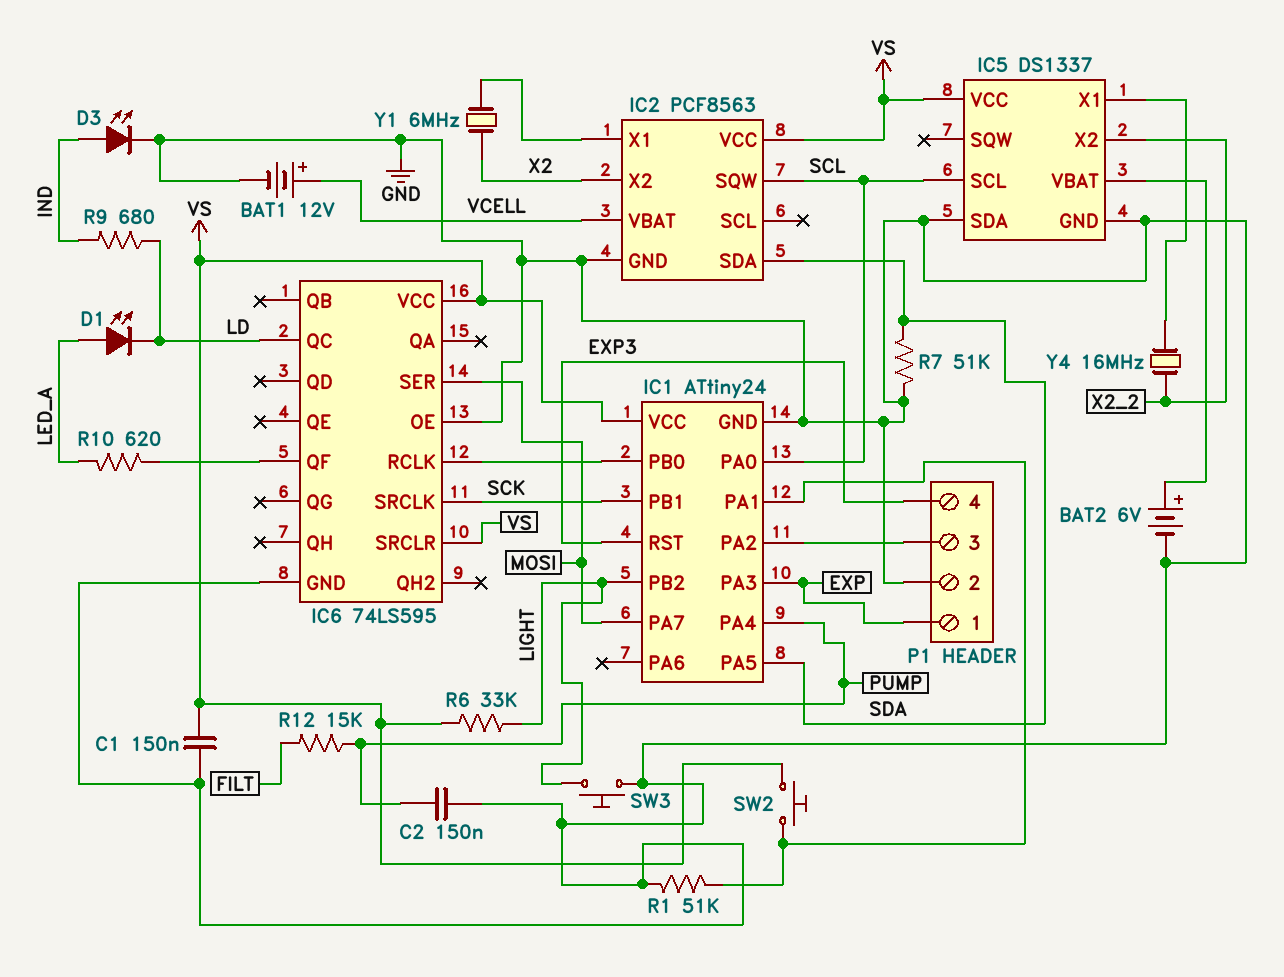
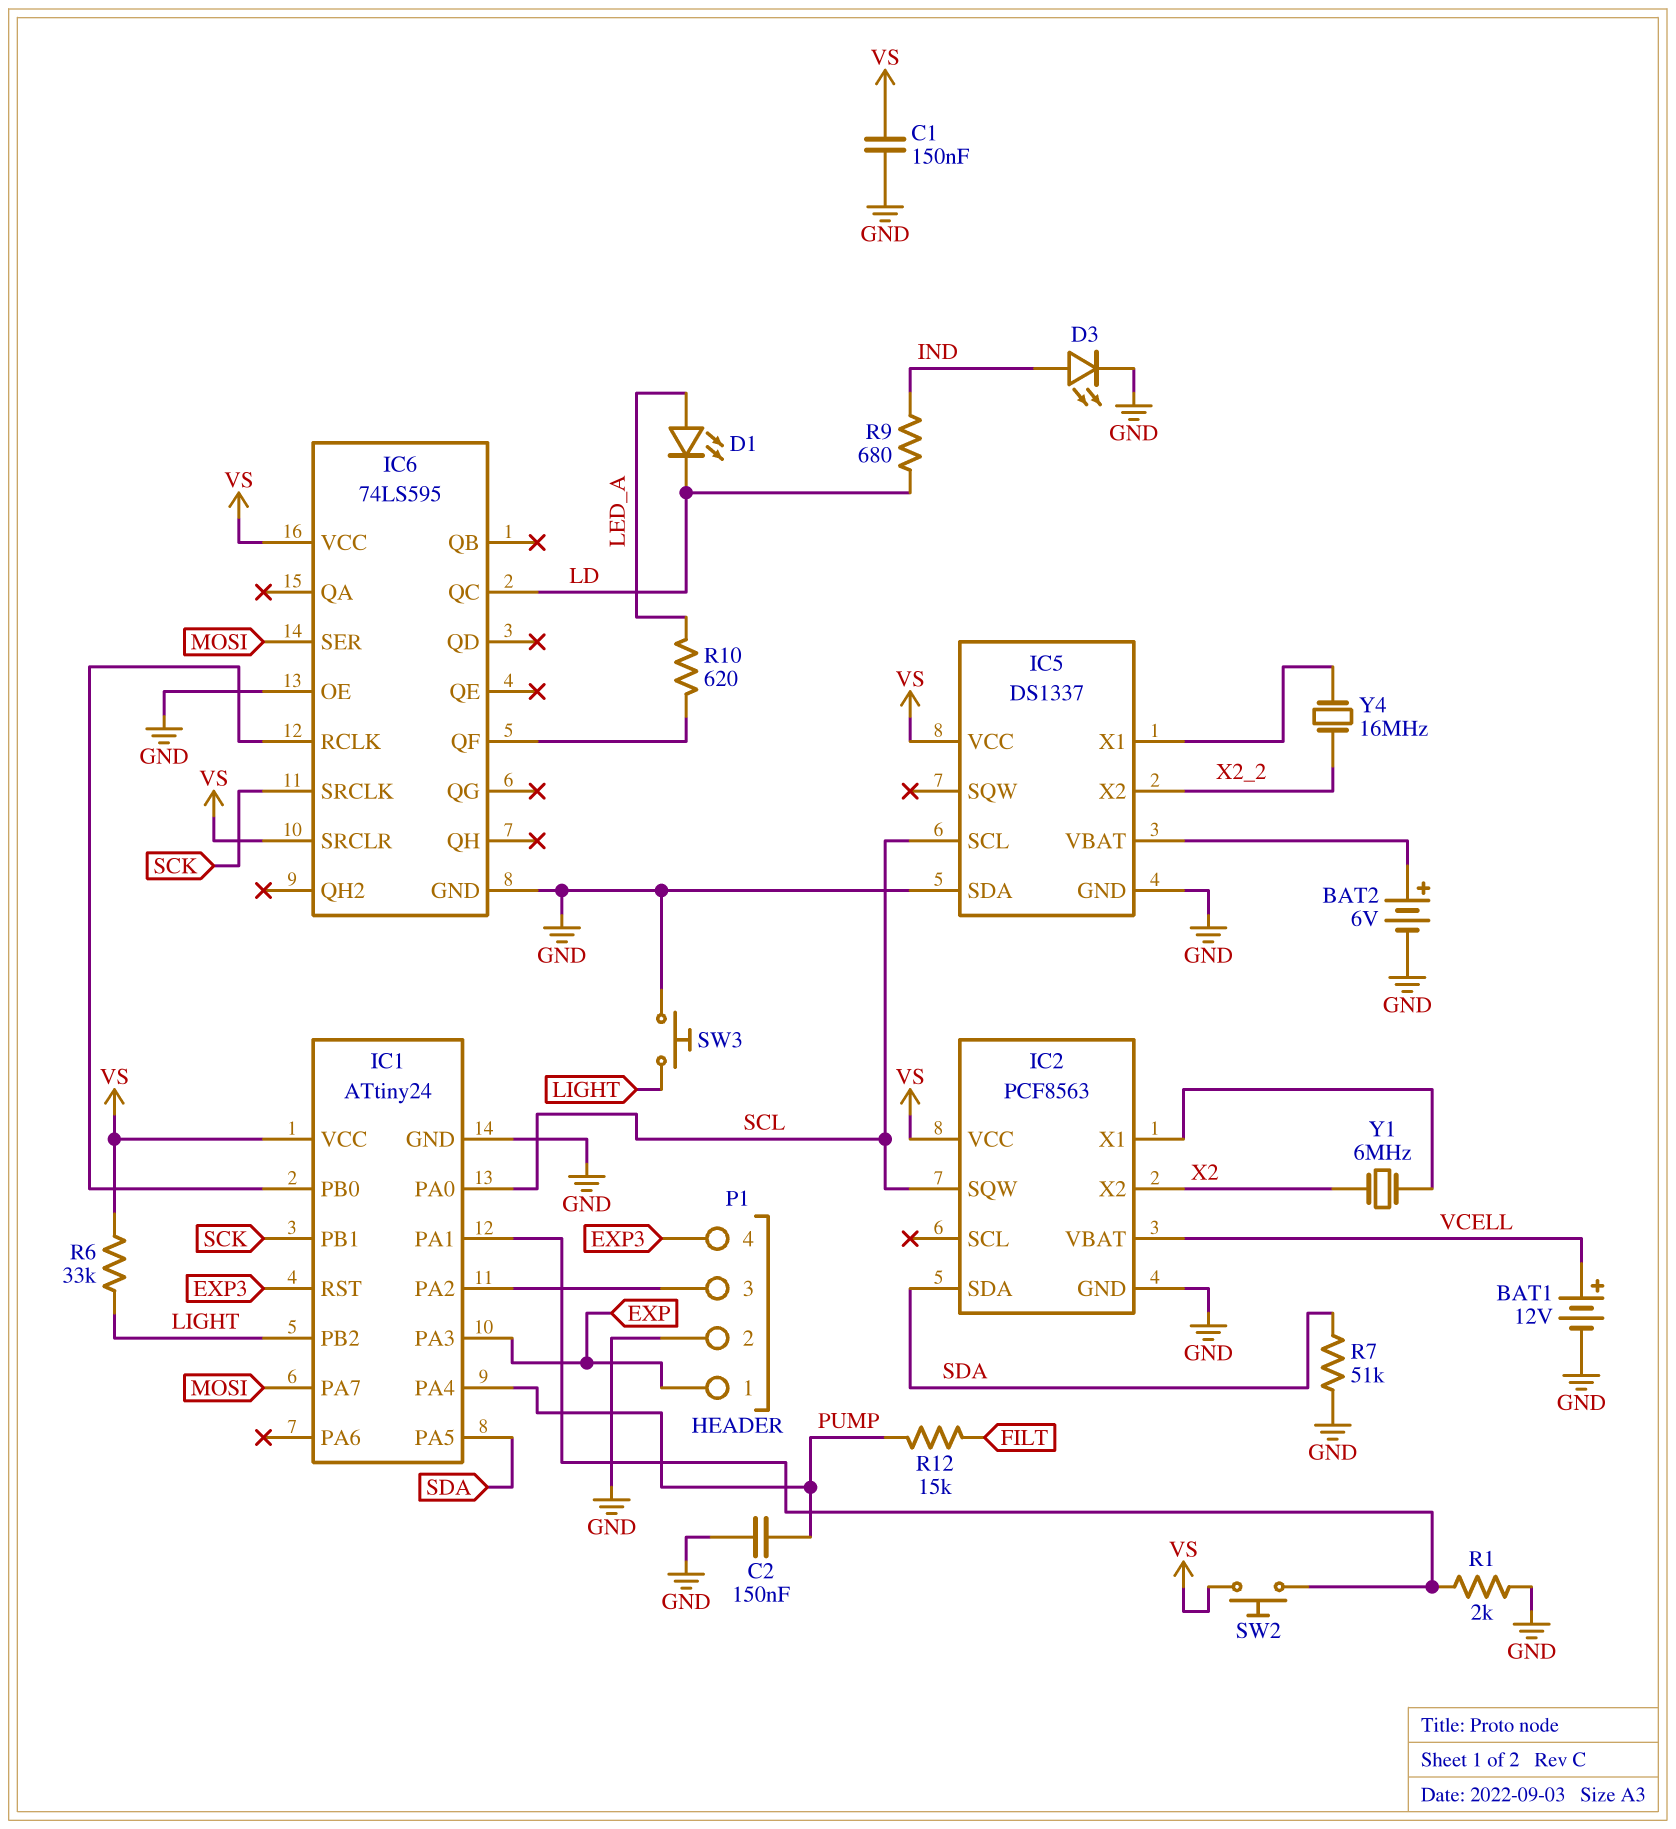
R1: 51k (GND, IC1/PA1) -> 2k (GND, IC1/PA1)

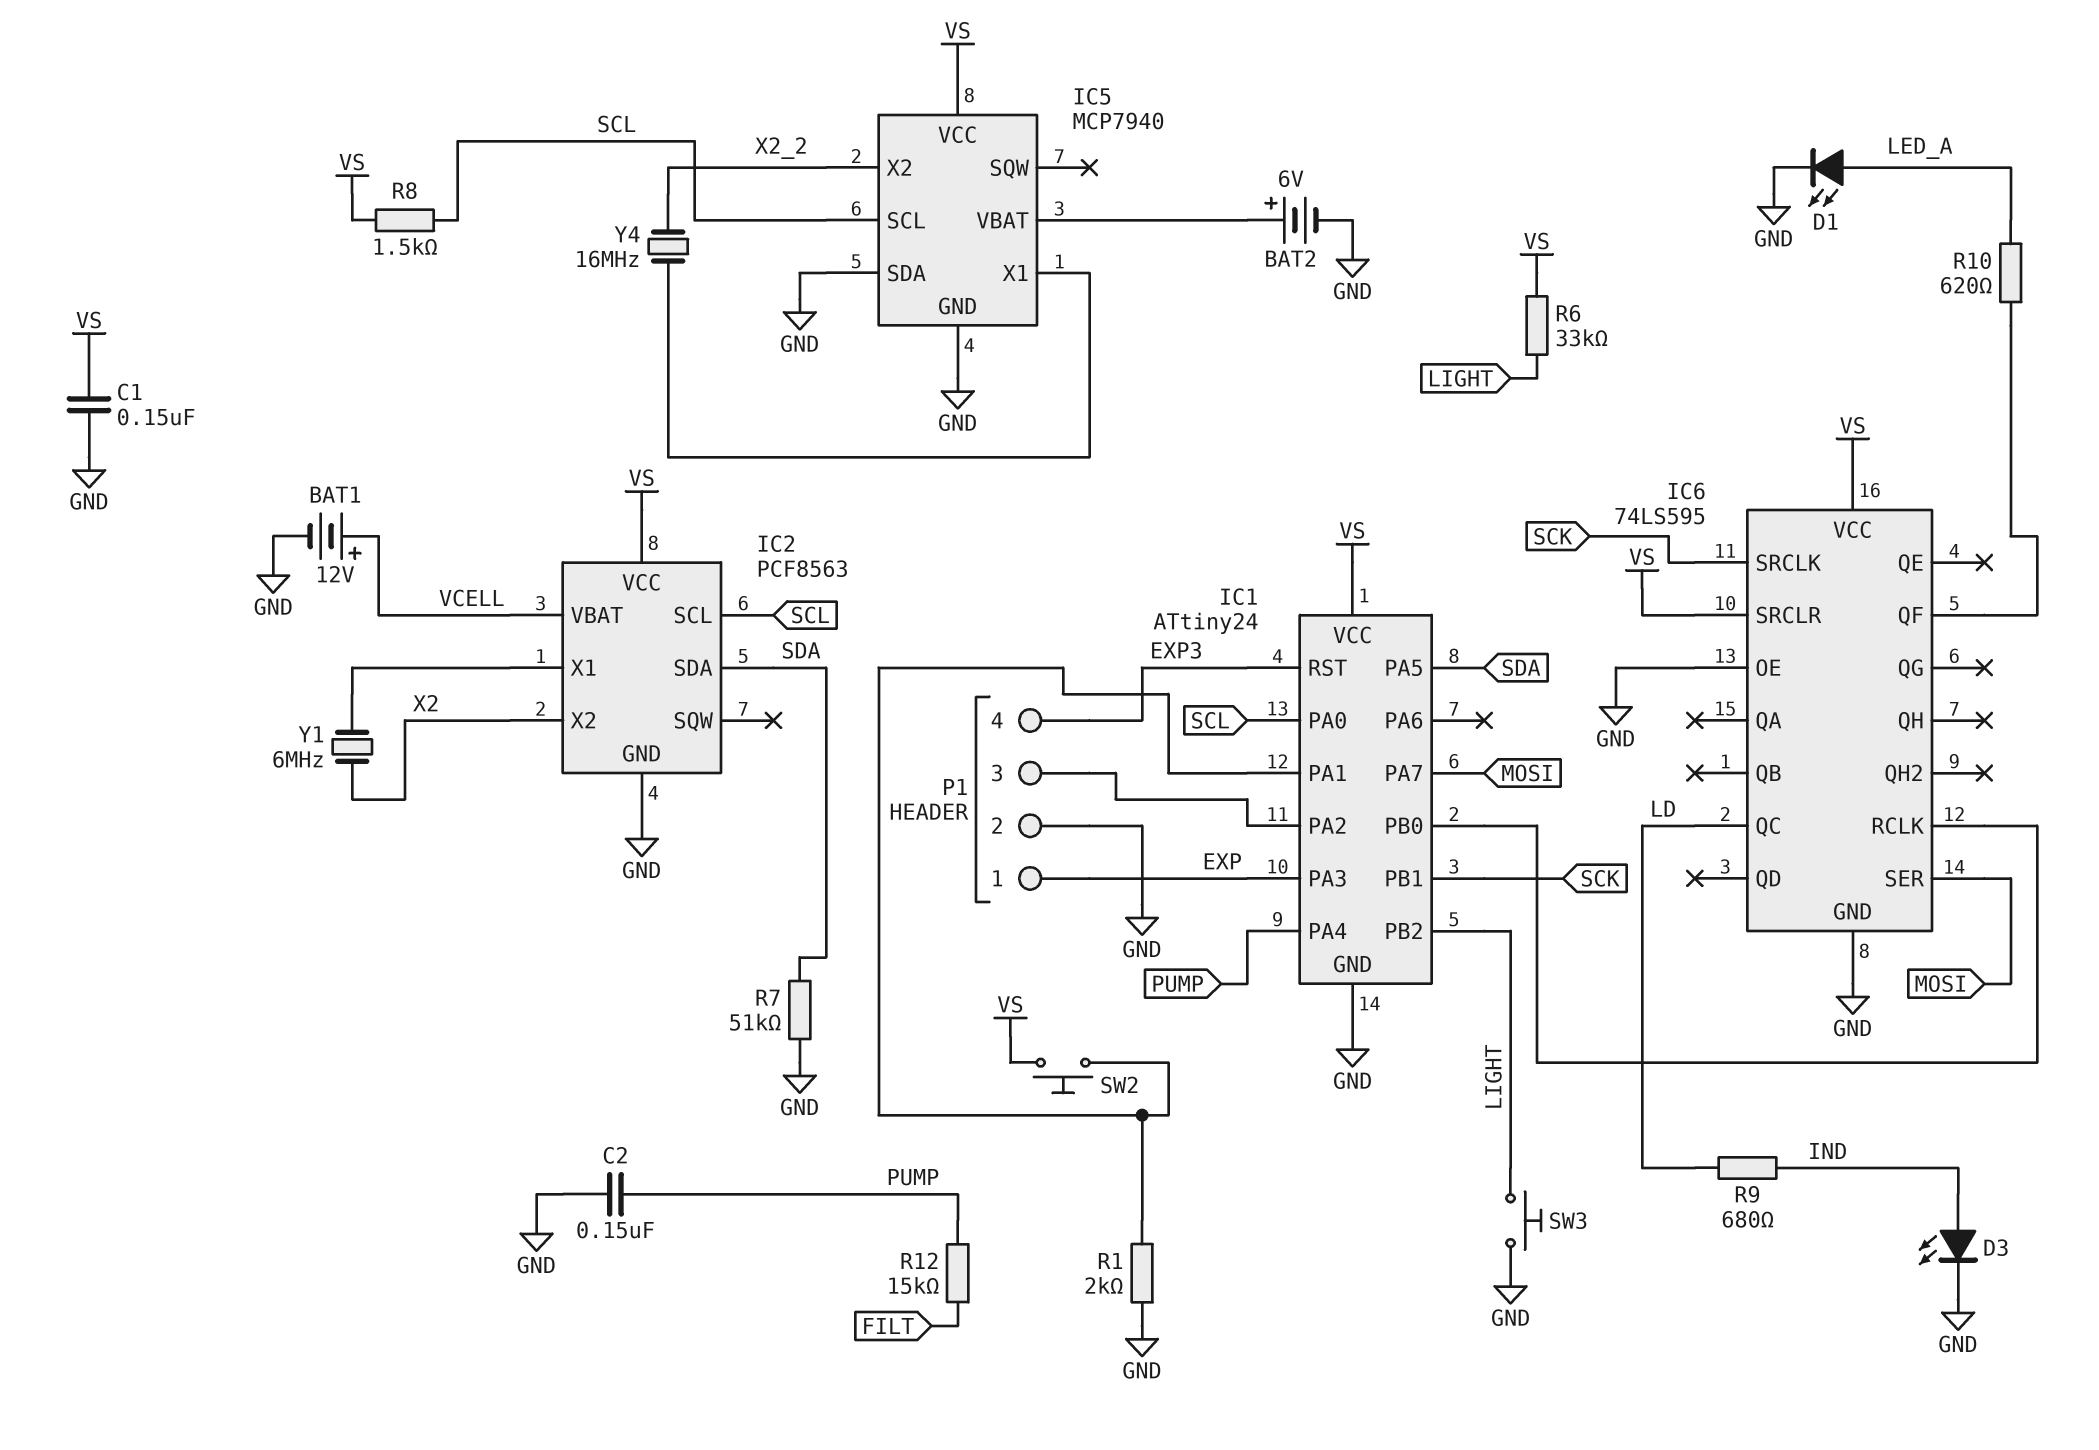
D1: LED (A LED_A, K LD) -> LED (A LED_A, K GND)
IC2 pin SCL: none -> SCL
IC2 pin SQW: SCL -> none
IC5: DS1337 -> MCP7940
R8: none -> 1.5k (SCL, VS)

